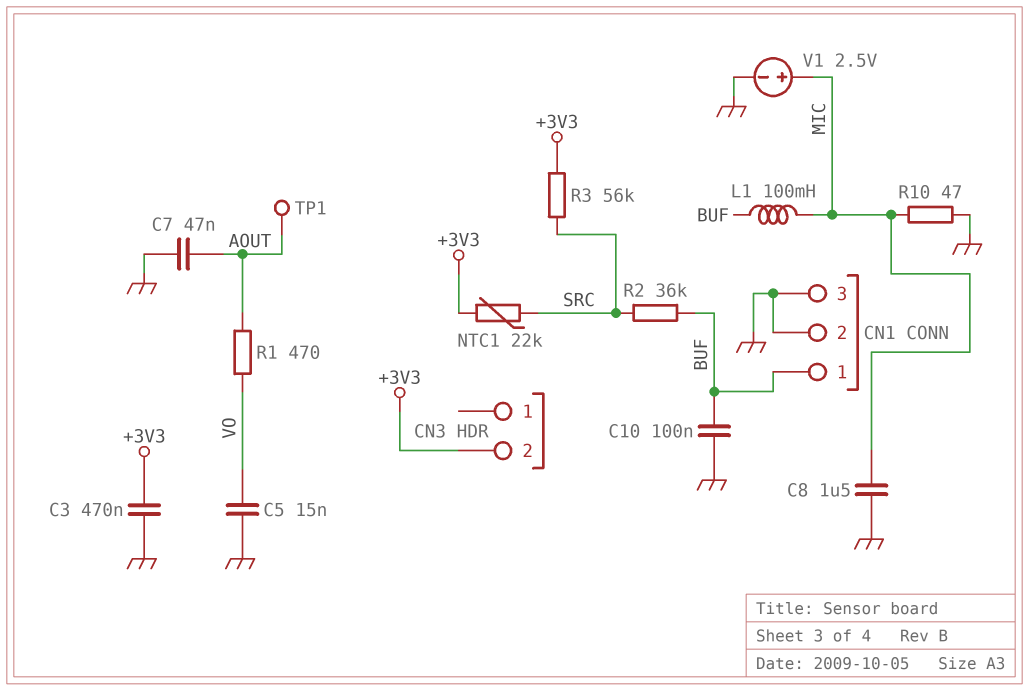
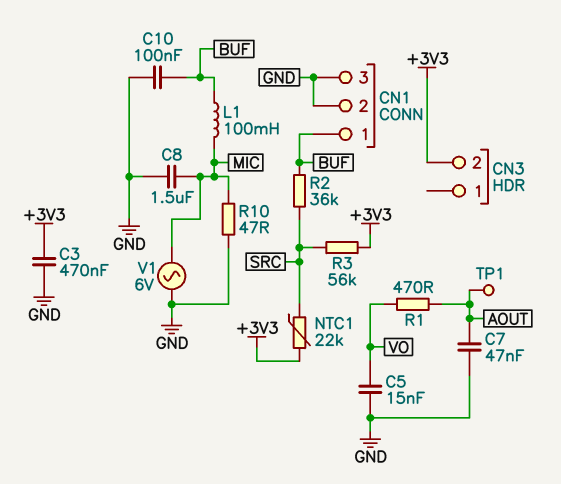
V1: 2.5V (plus MIC, minus GND) -> AC 6V (GND, MIC)

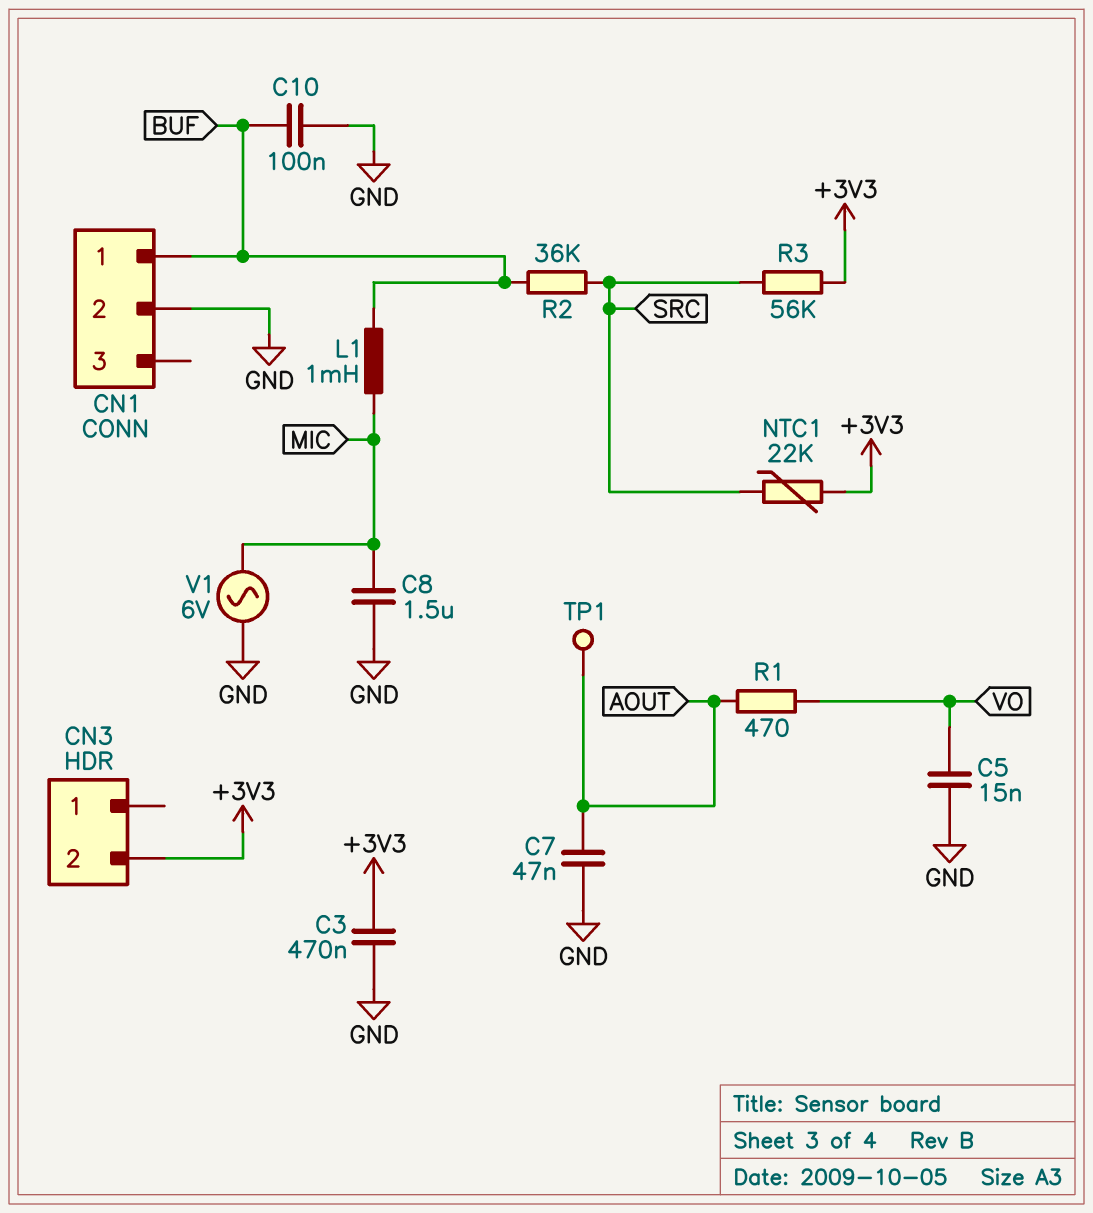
CN1 pin 3: GND -> none
L1: 100mH (BUF, MIC) -> 1mH (BUF, MIC)
R10: 47 (GND, MIC) -> none

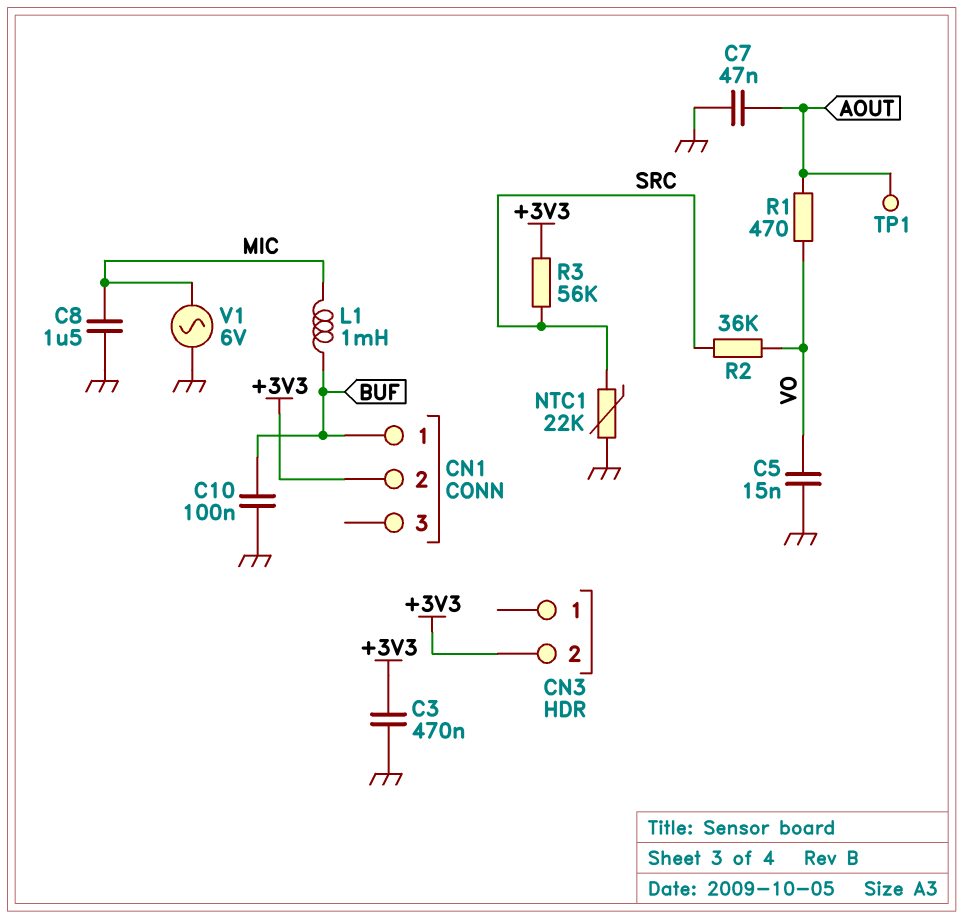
CN1 pin 2: GND -> +3V3
NTC1: 22k (+3V3, SRC) -> 22k (GND, SRC)
R2: 36k (BUF, SRC) -> 36k (SRC, VO)

